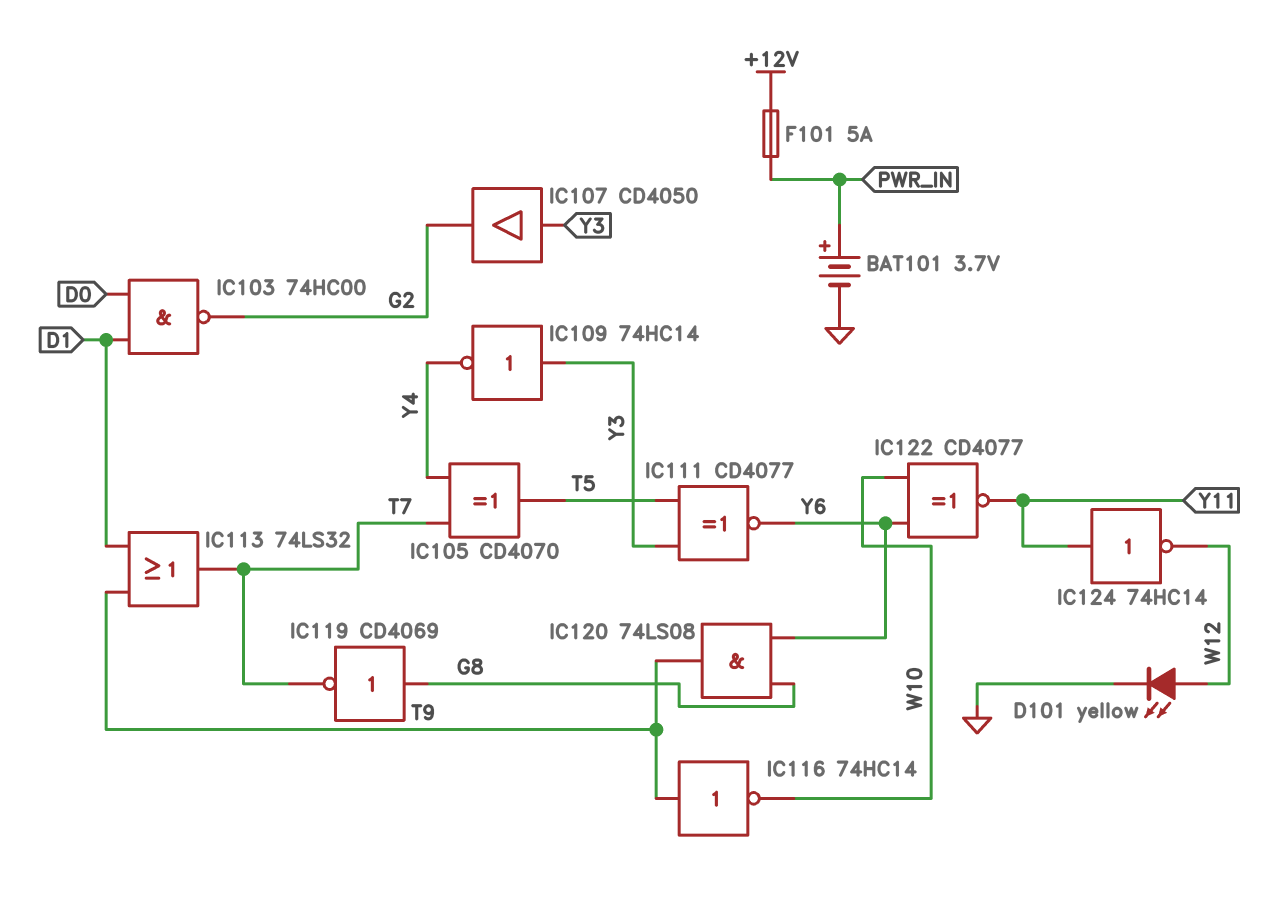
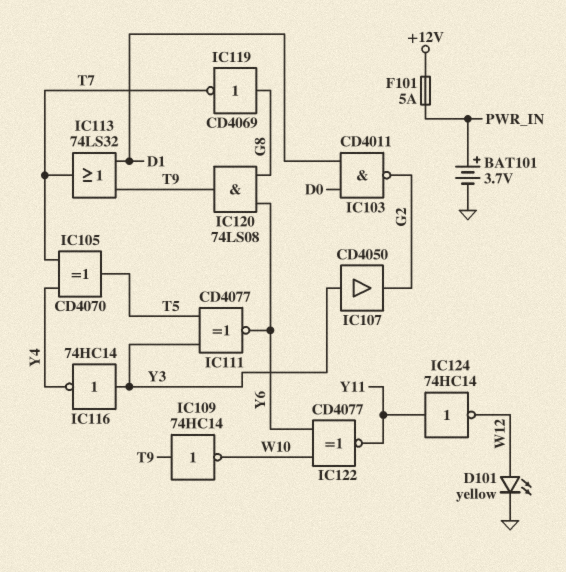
IC103: NAND 74HC00 (in D0, in D1, out G2) -> NAND CD4011 (in D0, in D1, out G2)
IC109: NOT 74HC14 (in Y3, out Y4) -> NOT 74HC14 (in T9, out W10)
IC116: NOT 74HC14 (in T9, out W10) -> NOT 74HC14 (in Y3, out Y4)

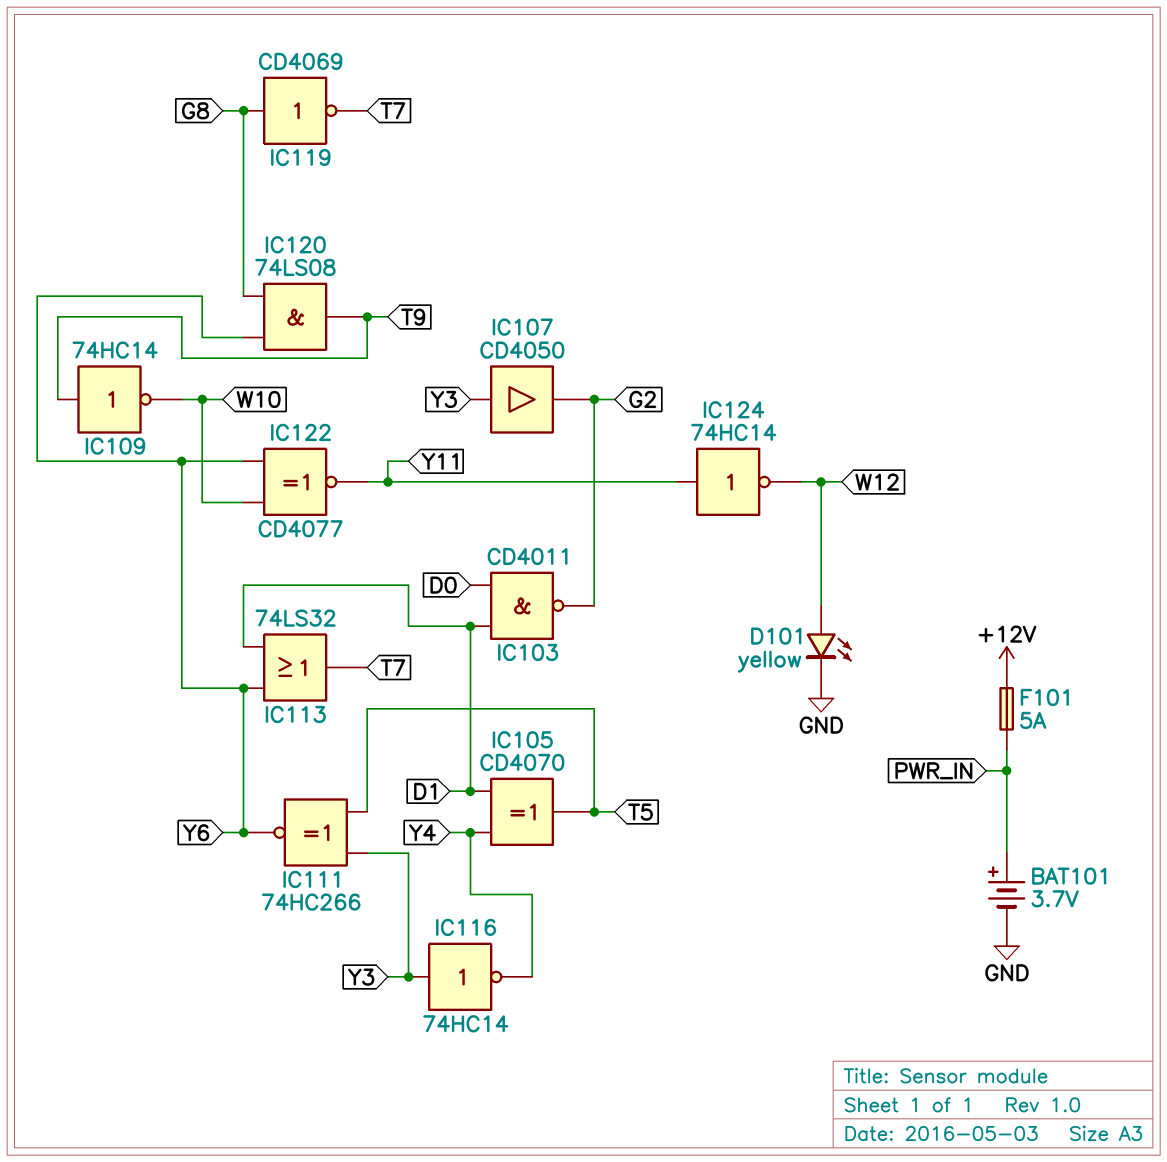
IC105: XOR CD4070 (in T7, in Y4, out T5) -> XOR CD4070 (in D1, in Y4, out T5)
IC111: XNOR CD4077 (in T5, in Y3, out Y6) -> XNOR 74HC266 (in T5, in Y3, out Y6)
IC113: OR 74LS32 (in D1, in T9, out T7) -> OR 74LS32 (in D1, in Y6, out T7)

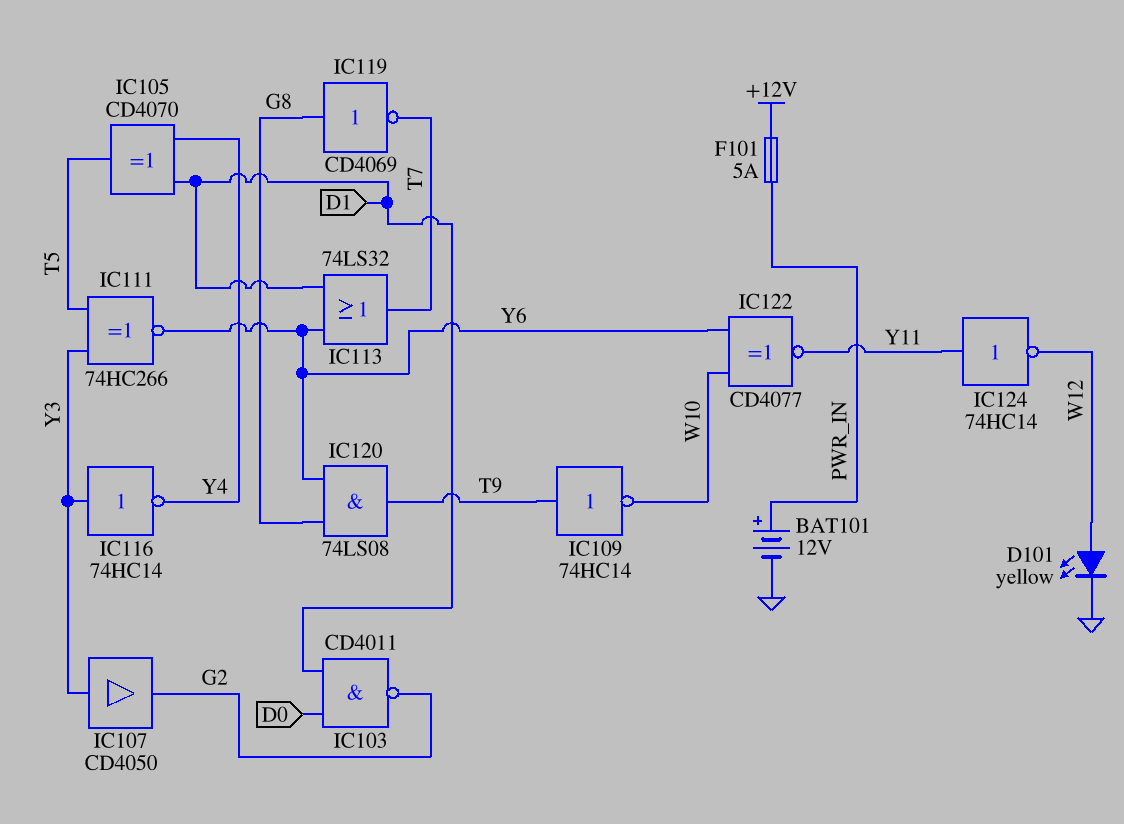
BAT101: 3.7V (plus PWR_IN, minus GND) -> 12V (plus PWR_IN, minus GND)

